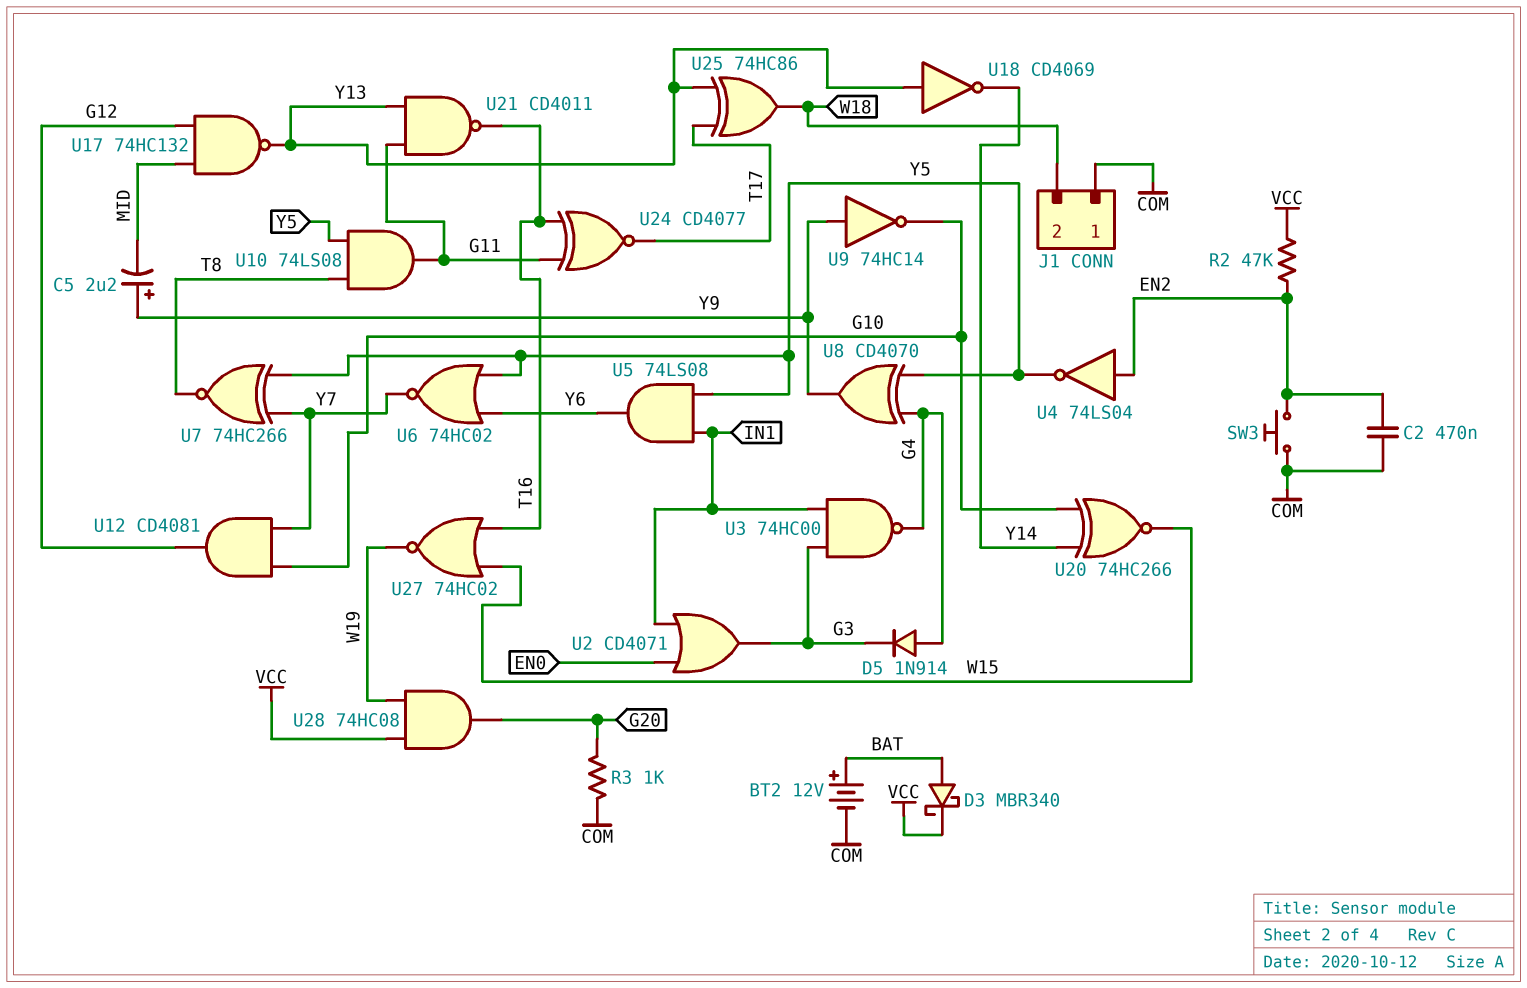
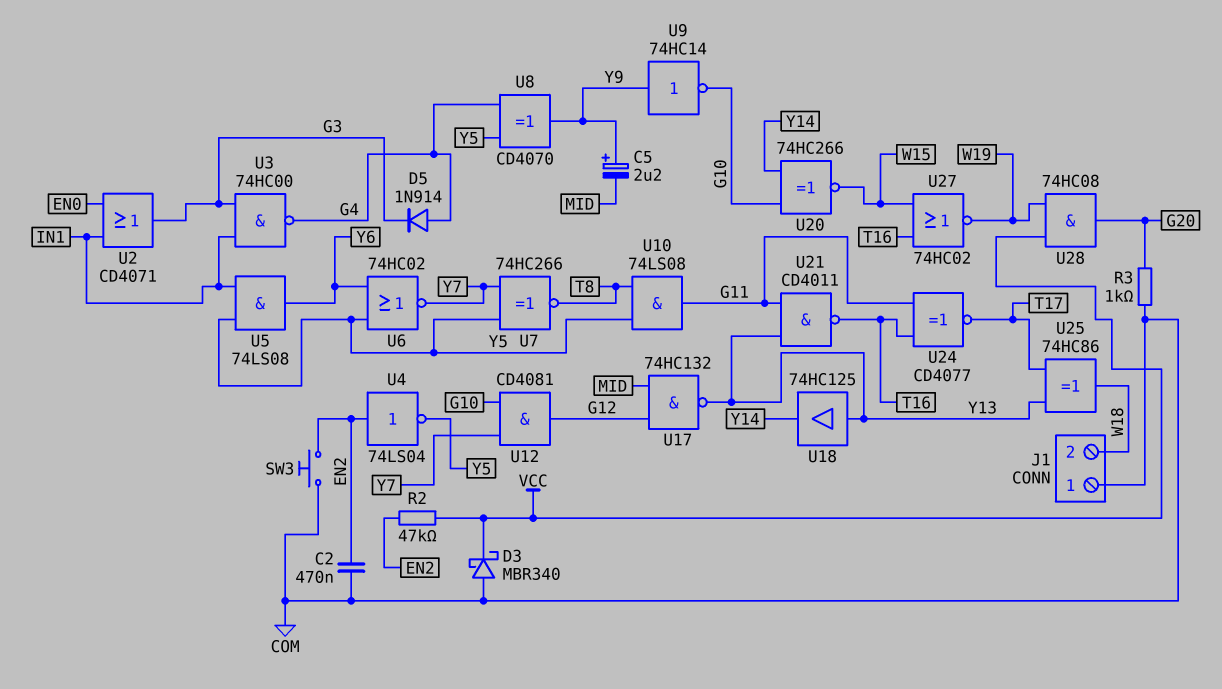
BT2: 12V (plus BAT, minus COM) -> none
D3: schottky MBR340 (A BAT, K VCC) -> schottky MBR340 (A COM, K VCC)
U18: NOT CD4069 (in Y13, out Y14) -> buffer 74HC125 (in Y13, out Y14)

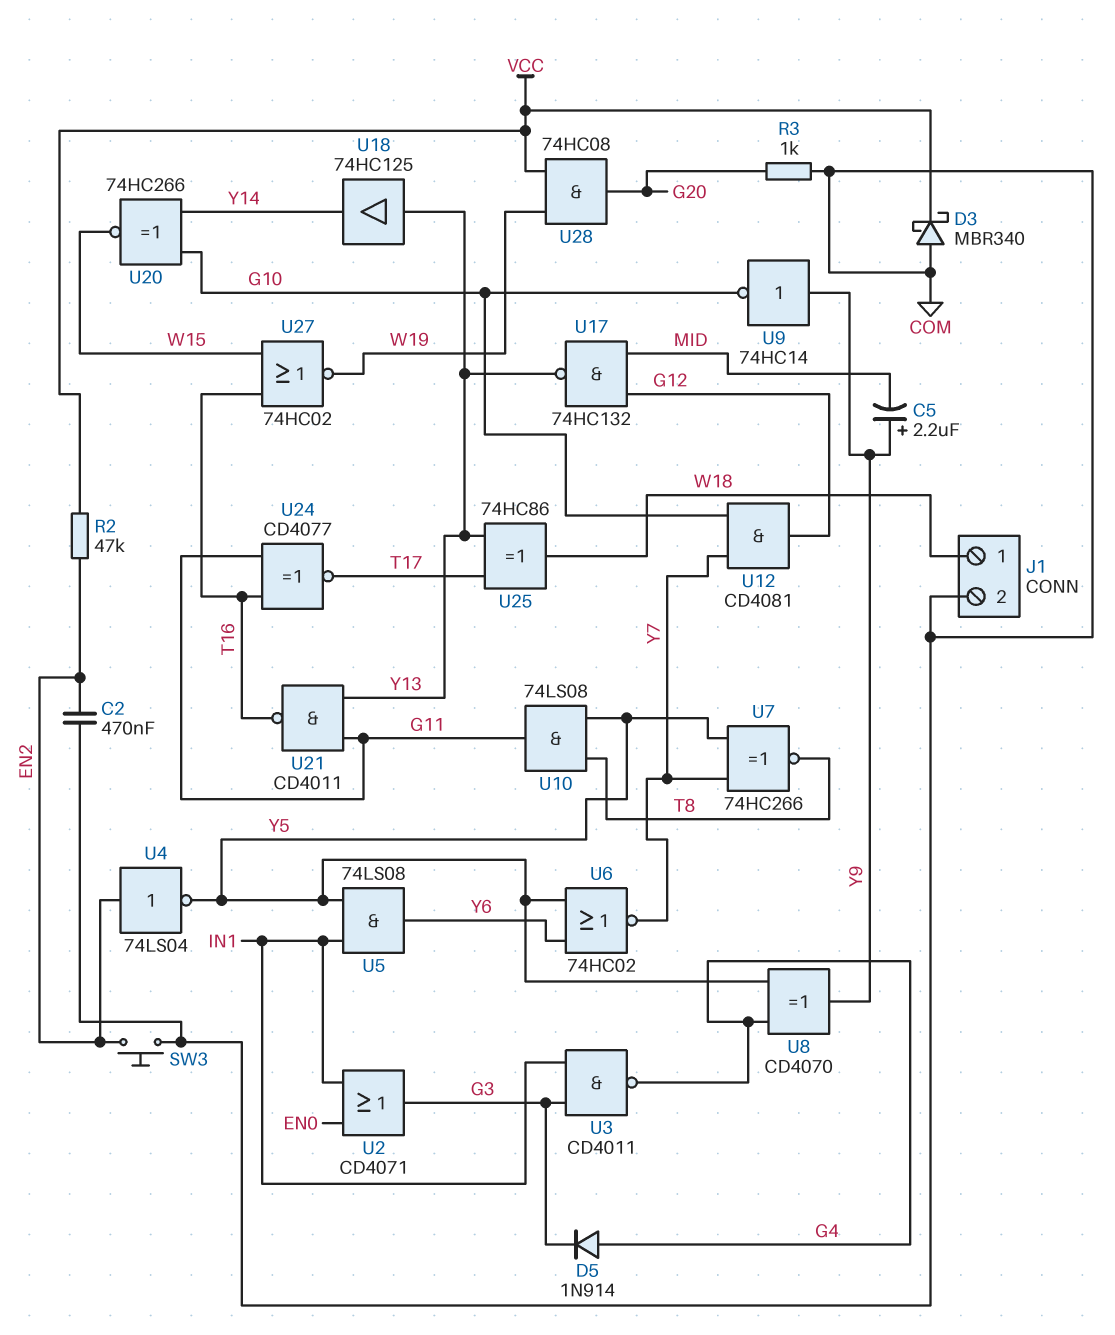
J1 pin 1: COM -> W18
J1 pin 2: W18 -> COM
U3: NAND 74HC00 (in G3, in IN1, out G4) -> NAND CD4011 (in G3, in IN1, out G4)

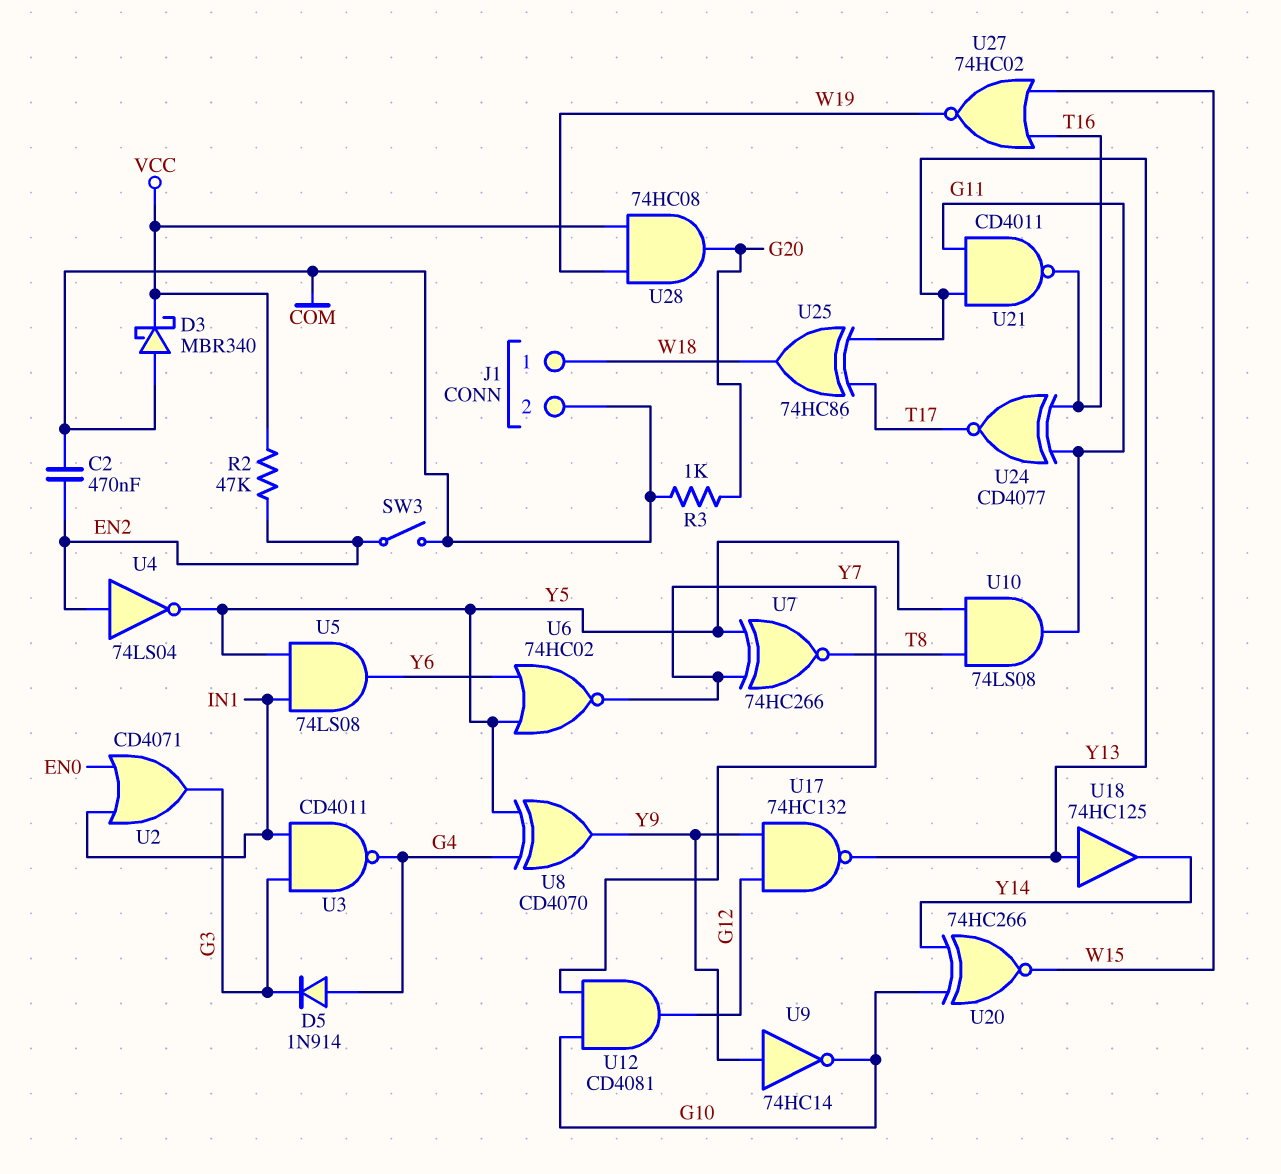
C5: 2.2uF (plus Y9, minus MID) -> none
SW3: button (COM, EN2) -> switch (COM, EN2)
U17: NAND 74HC132 (in G12, in MID, out Y13) -> NAND 74HC132 (in G12, in Y9, out Y13)

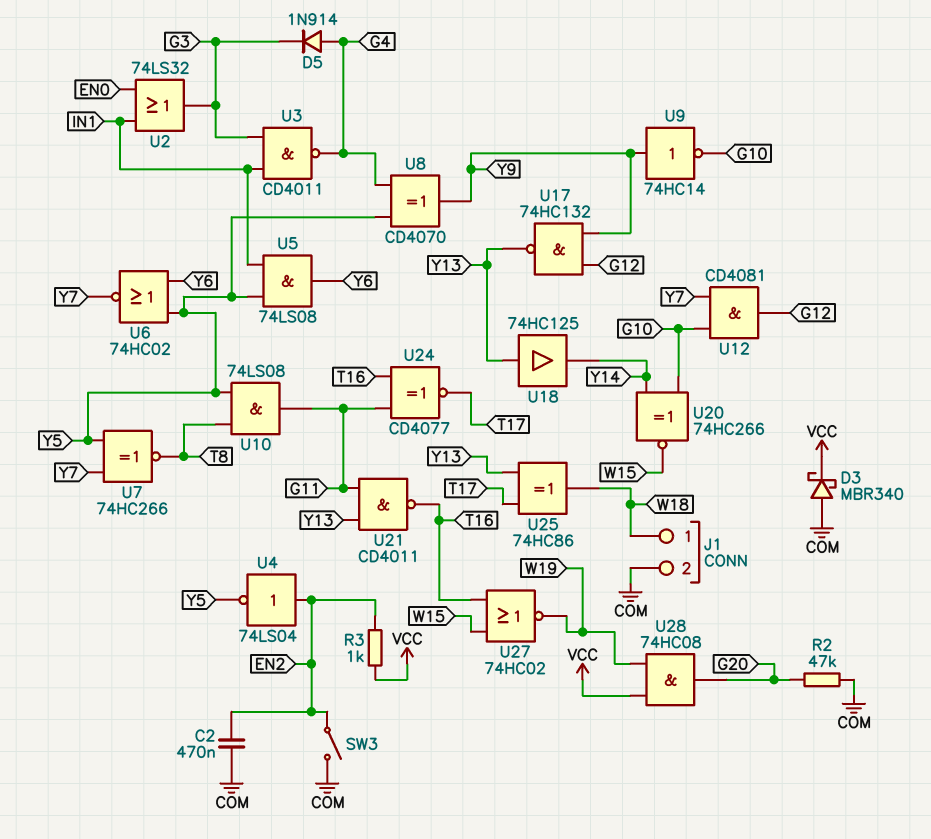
R2: 47k (EN2, VCC) -> 47k (COM, G20)
R3: 1k (COM, G20) -> 1k (EN2, VCC)
U2: OR CD4071 (in EN0, in IN1, out G3) -> OR 74LS32 (in EN0, in IN1, out G3)

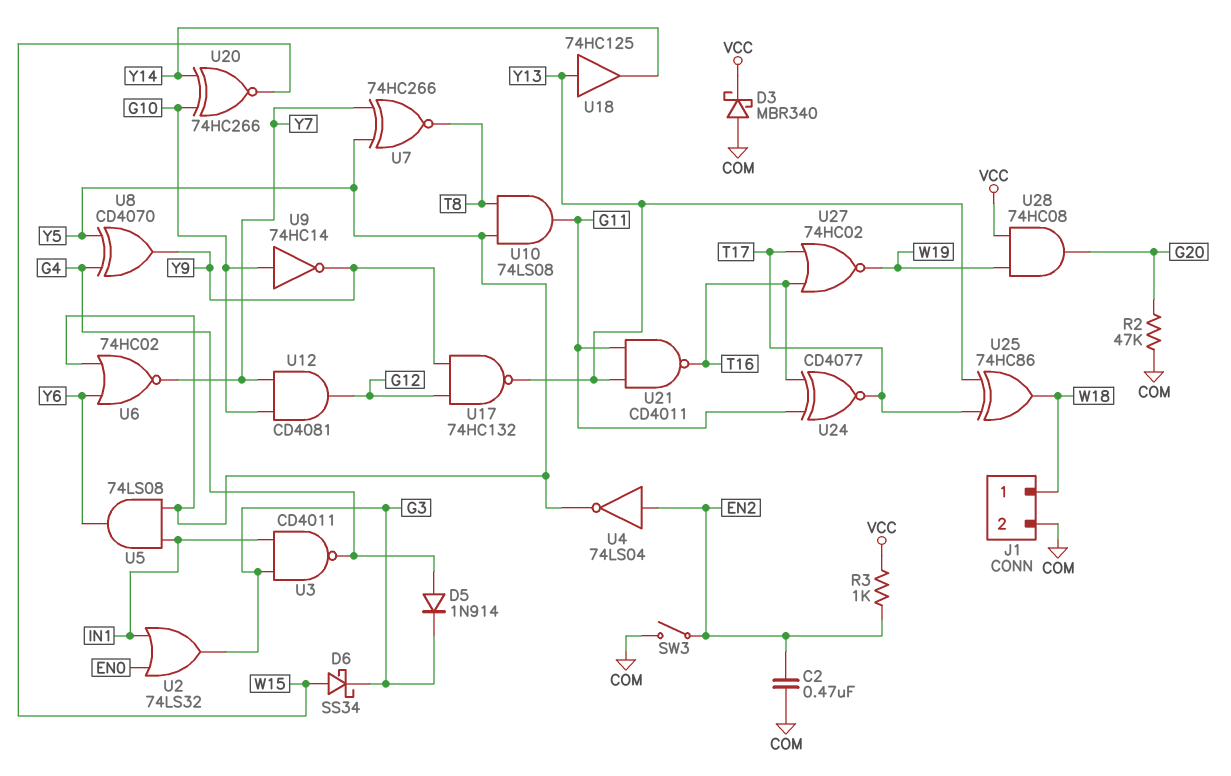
D6: none -> schottky SS34 (A W15, K G3)
U9: NOT 74HC14 (in Y9, out G10) -> NOT 74HC14 (in G10, out Y9)
U27: NOR 74HC02 (in T16, in W15, out W19) -> NOR 74HC02 (in T16, in T17, out W19)

